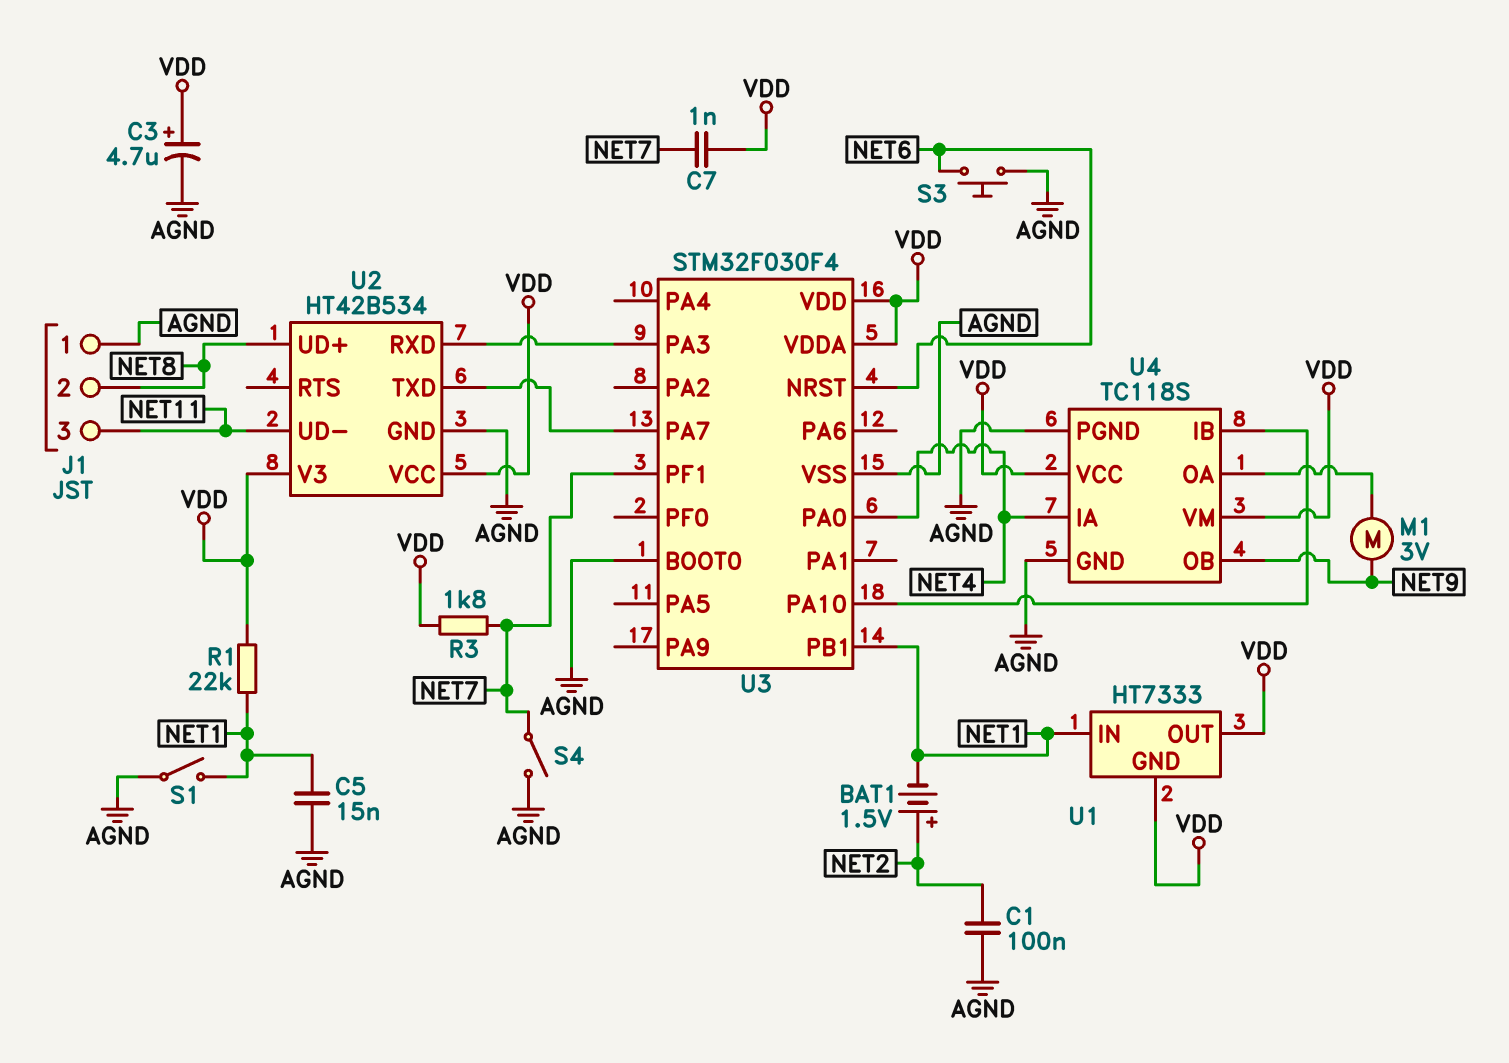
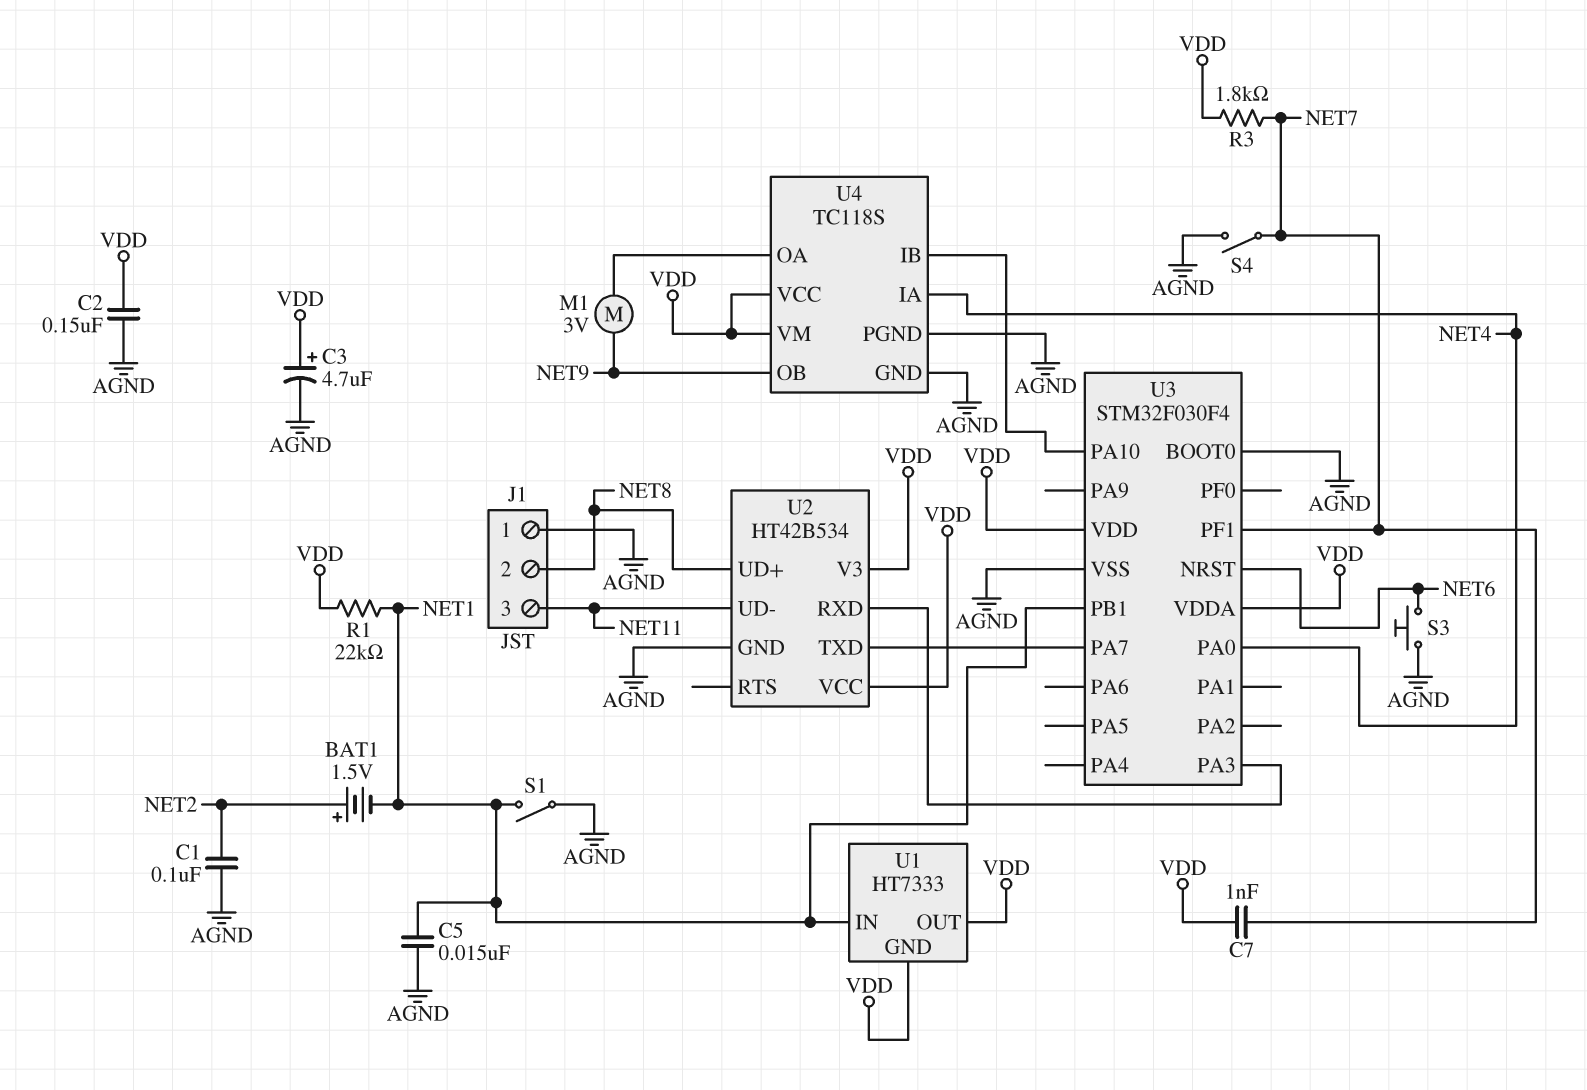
C2: none -> 150nF (AGND, VDD)

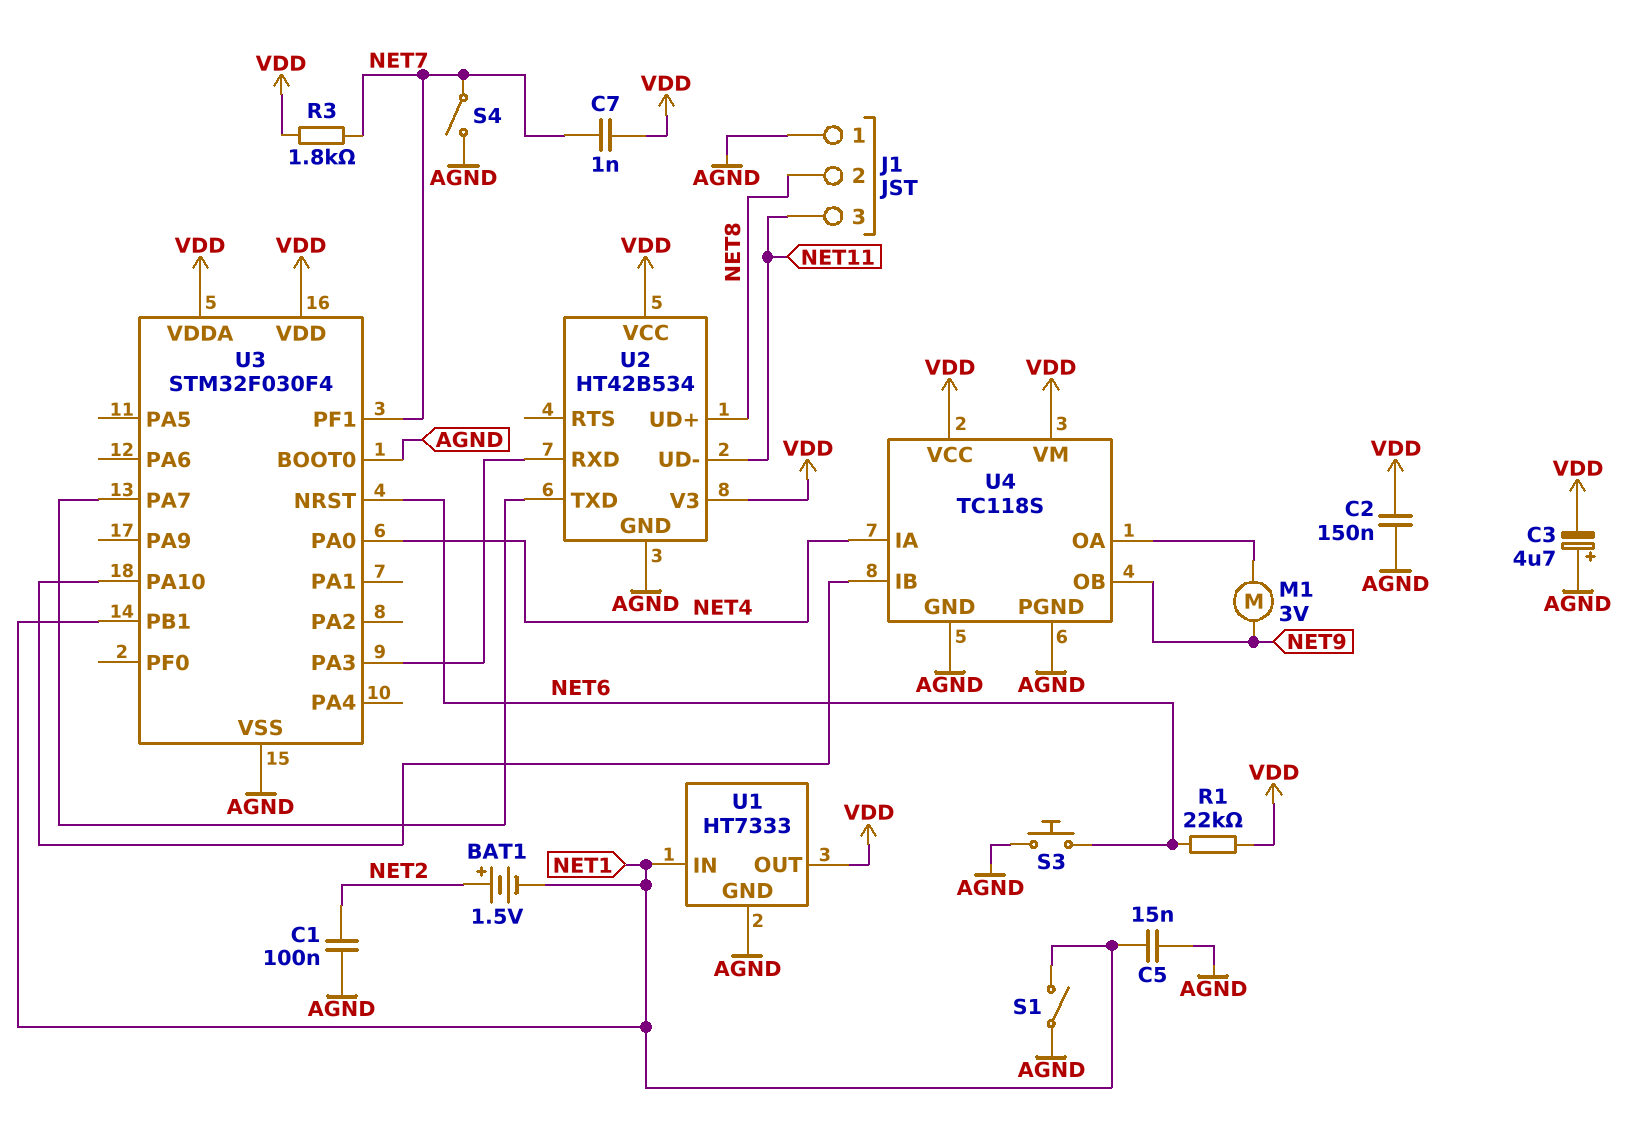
C3: 4.7uF (plus VDD, minus AGND) -> 4.7uF (plus AGND, minus VDD)
R1: 22k (NET1, VDD) -> 22k (NET6, VDD)
U1 pin GND: VDD -> AGND

